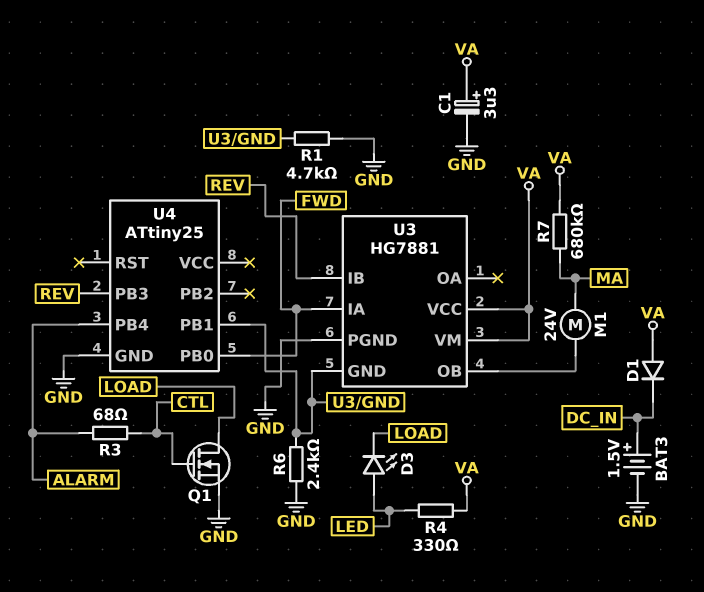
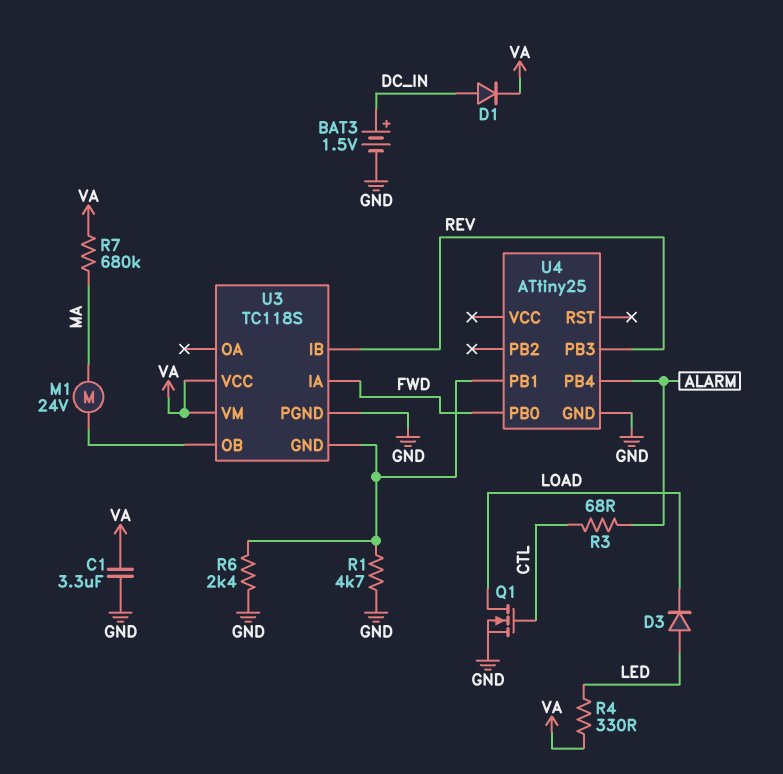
C1: 3.3uF (plus VA, minus GND) -> 3.3uF (GND, VA)
D1: diode (A VA, K DC_IN) -> diode (A DC_IN, K VA)
D3: LED (A LED, K LOAD) -> diode (A LED, K LOAD)
U3: HG7881 -> TC118S

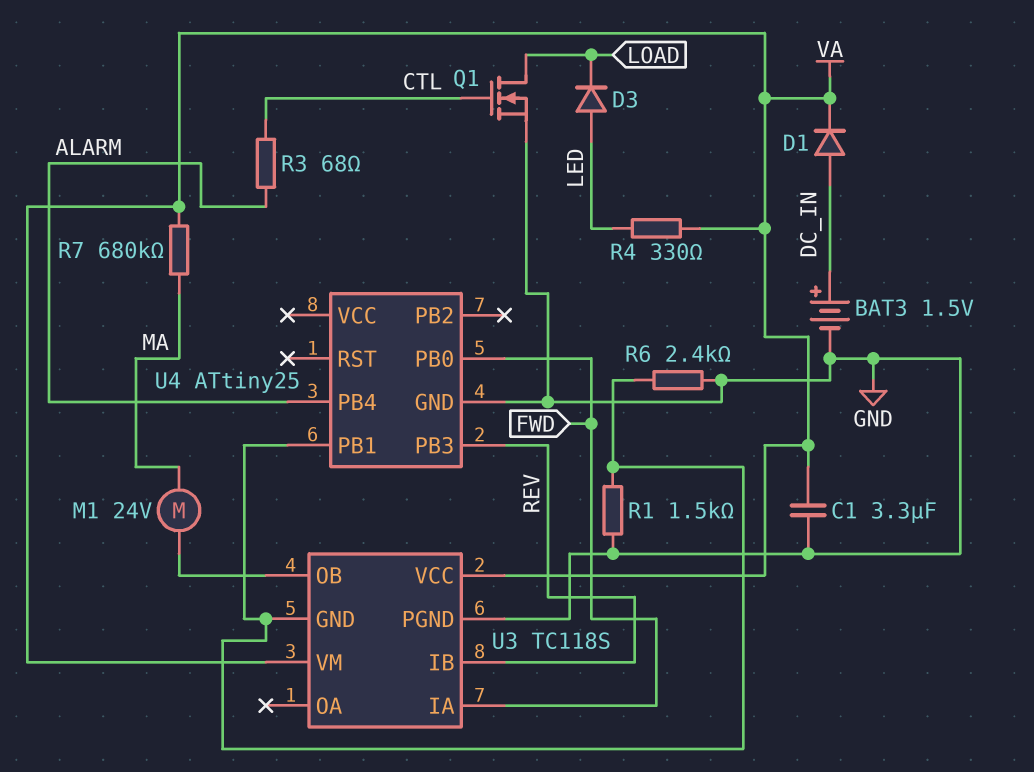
R1: 4.7k (GND, U3/GND) -> 1.5k (GND, U3/GND)

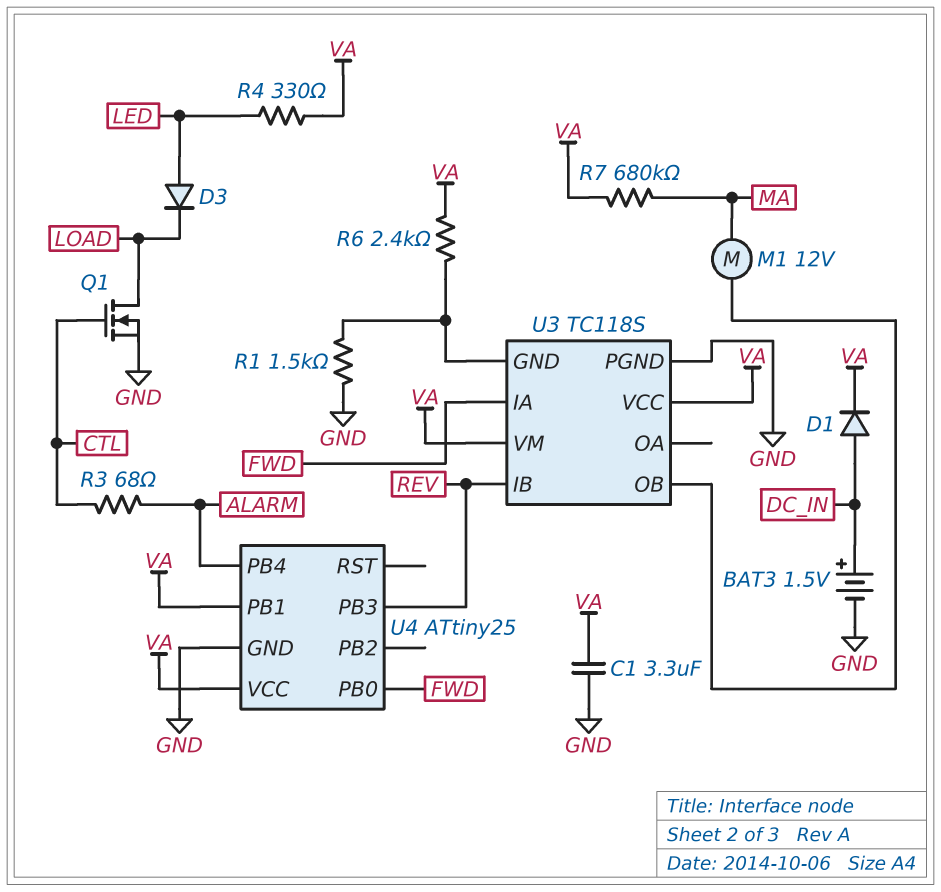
M1: motor 24V (MA, U3/OB) -> motor 12V (MA, U3/OB)
R6: 2.4k (GND, U3/GND) -> 2.4k (U3/GND, VA)
U4 pin PB1: U3/GND -> VA
U4 pin VCC: none -> VA

